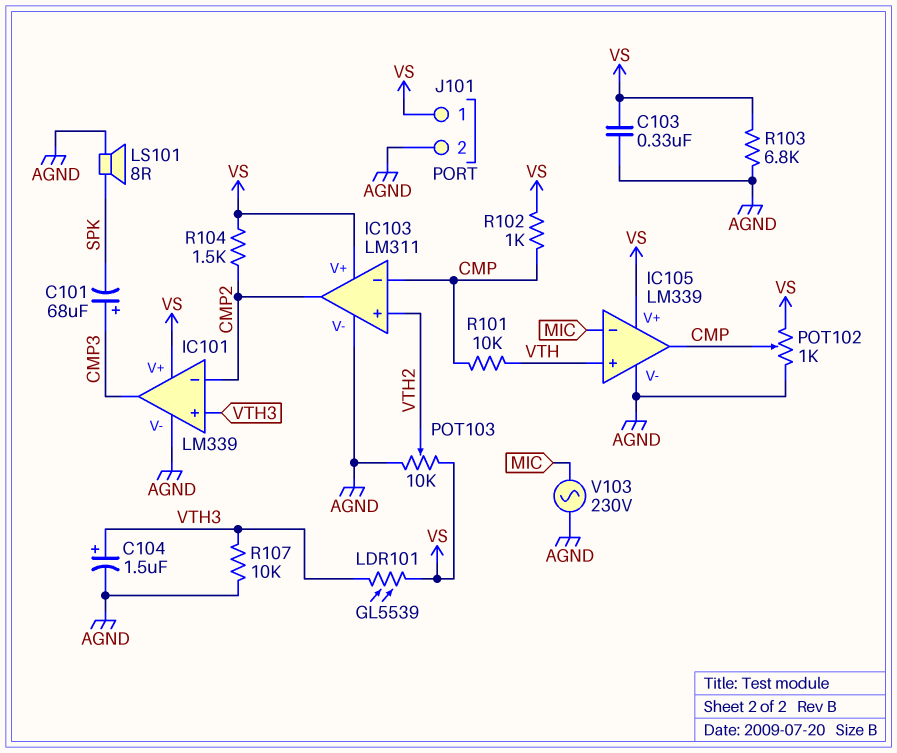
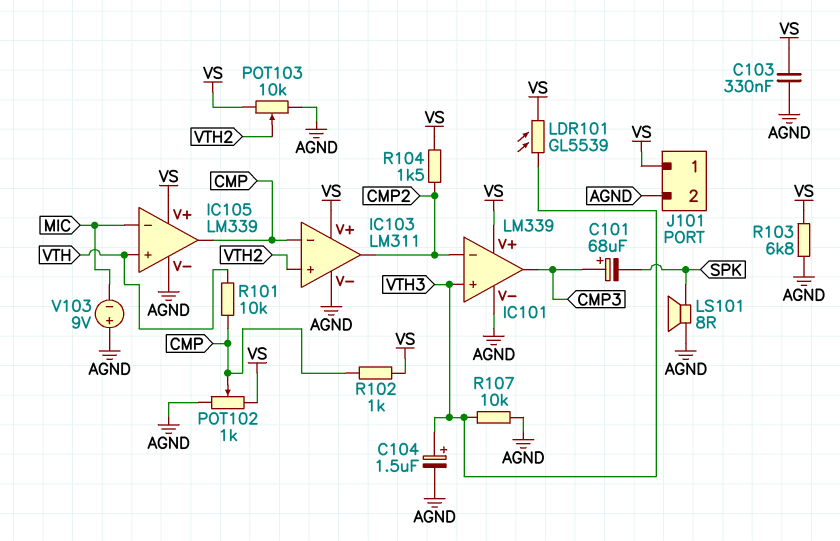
V103: AC 230V (AGND, MIC) -> 9V (plus AGND, minus MIC)

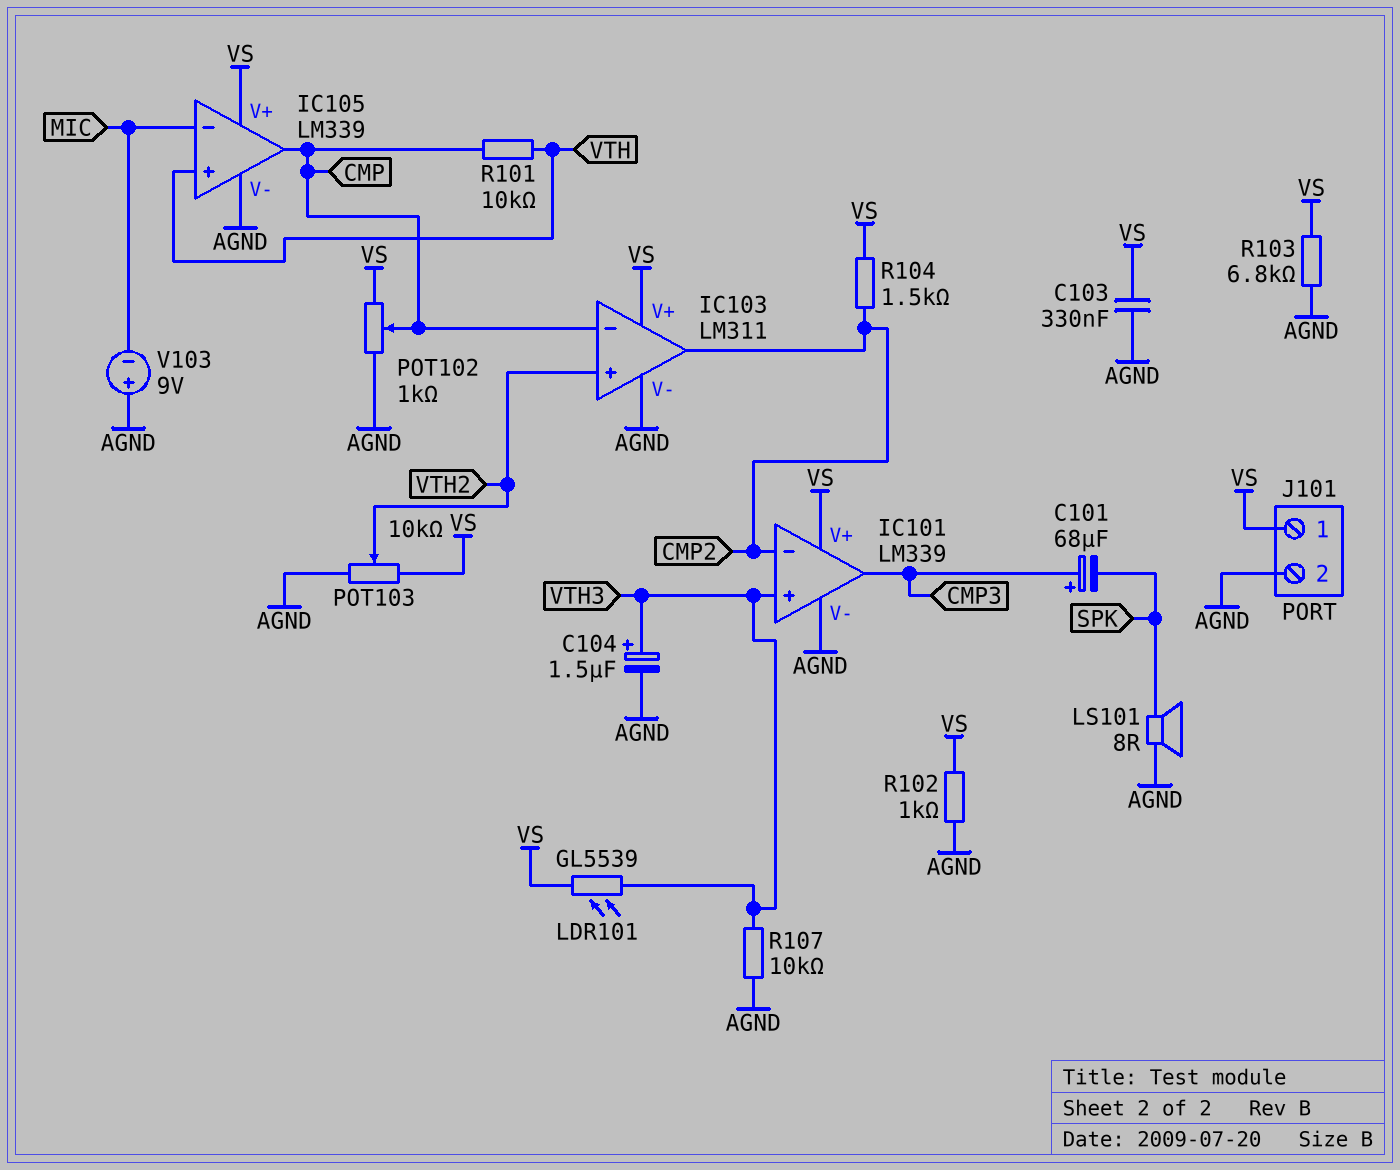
R102: 1k (CMP, VS) -> 1k (AGND, VS)

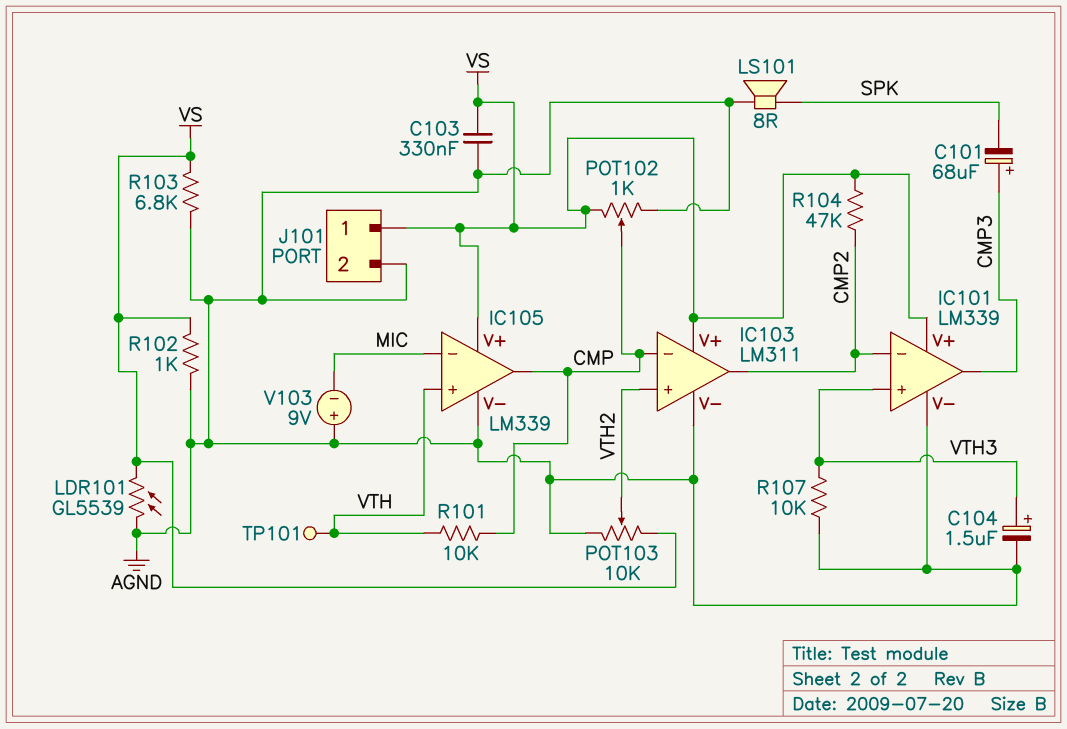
LDR101: GL5539 (VS, VTH3) -> GL5539 (AGND, VS)
R104: 1.5k (CMP2, VS) -> 47k (CMP2, VS)
TP101: none -> test point (VTH)

